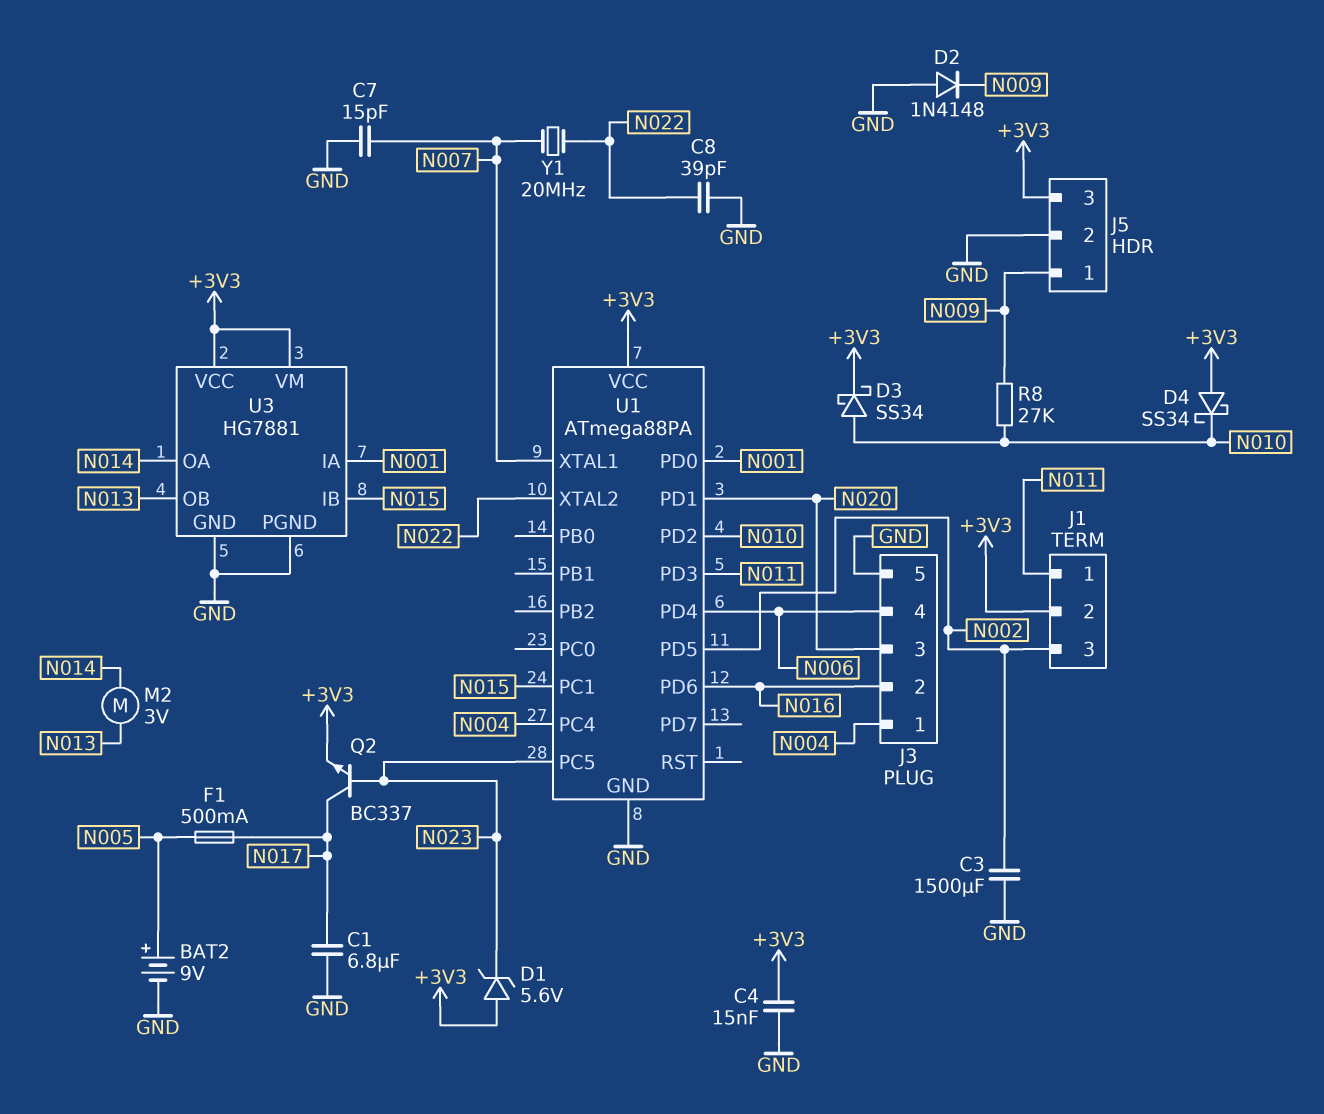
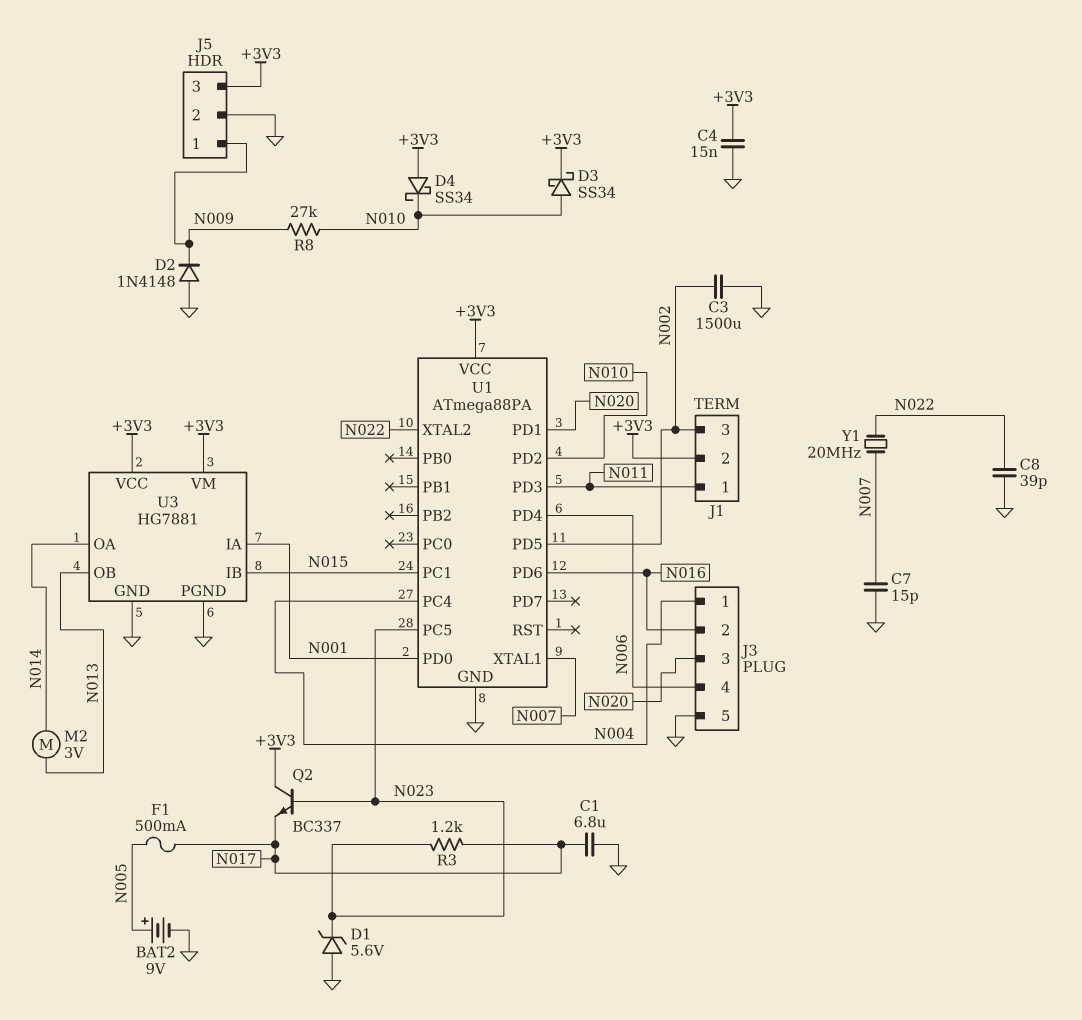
D1: zener 5.6V (A +3V3, K N023) -> zener 5.6V (A GND, K N023)
Q2: NPN BC337 (B N023, C N017, E +3V3) -> NPN BC337 (B N023, C +3V3, E N017)
R3: none -> 1.2k (N017, N023)

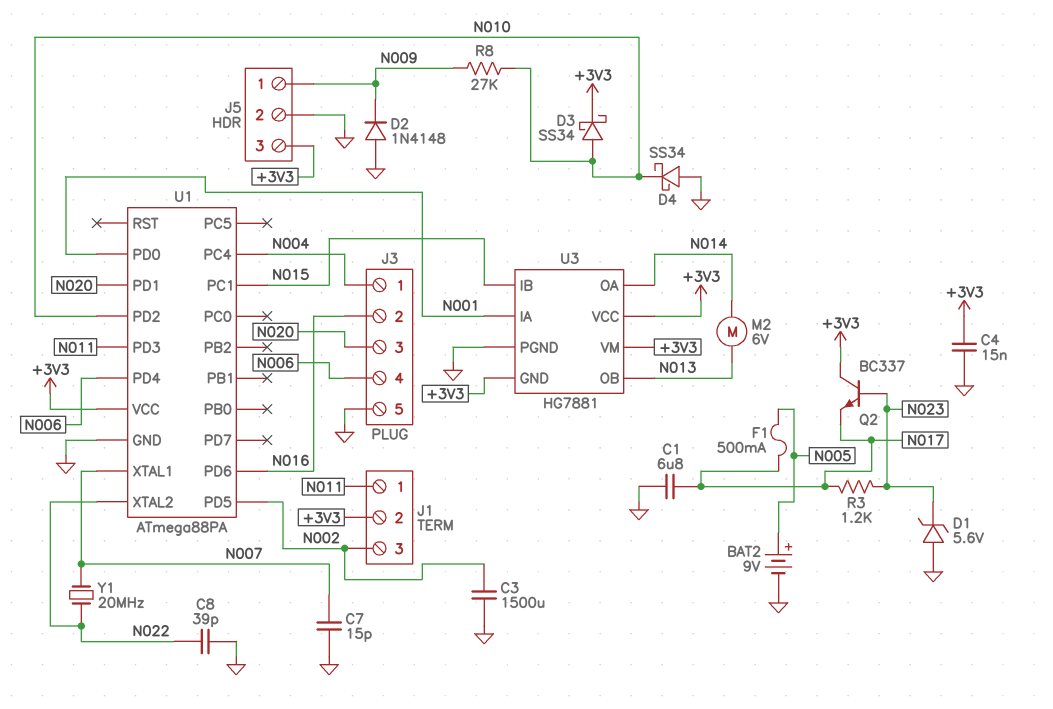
D4: schottky SS34 (A +3V3, K N010) -> schottky SS34 (A GND, K N010)
M2: motor 3V (N013, N014) -> motor 6V (N013, N014)
U1 pin PC5: N023 -> none
U3 pin GND: GND -> +3V3

